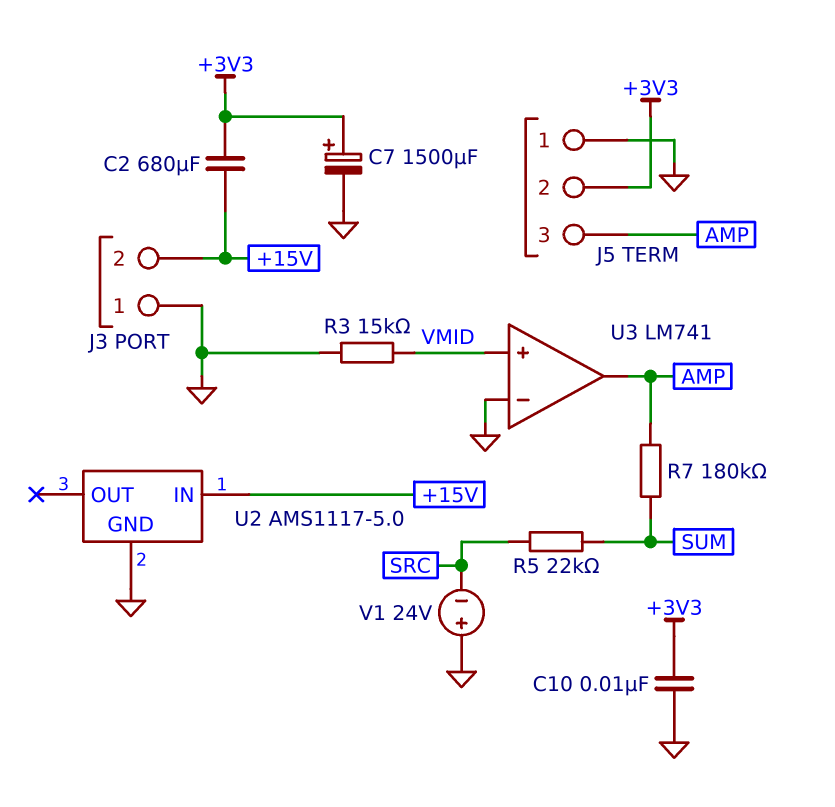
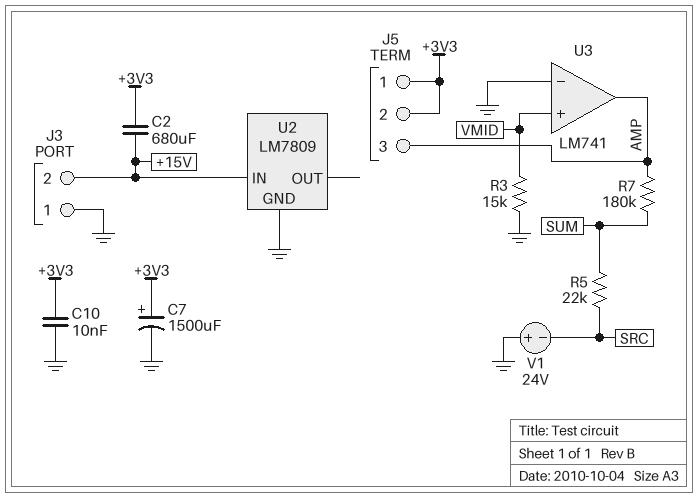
J5 pin 1: GND -> +3V3
U2: AMS1117-5.0 -> LM7809

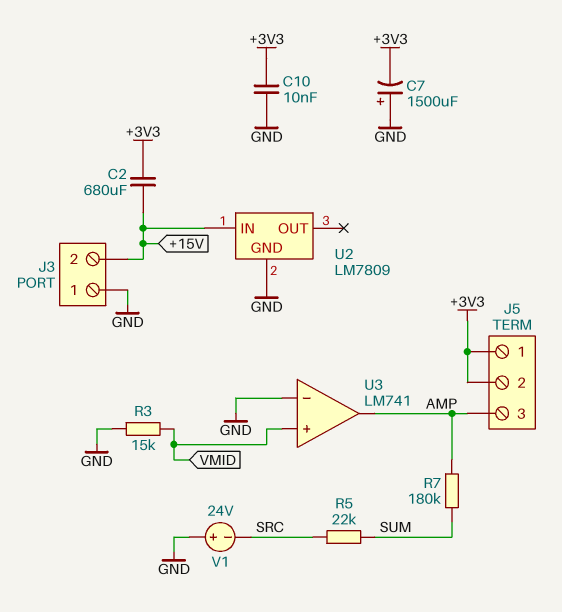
C7: 1500uF (plus +3V3, minus GND) -> 1500uF (plus GND, minus +3V3)

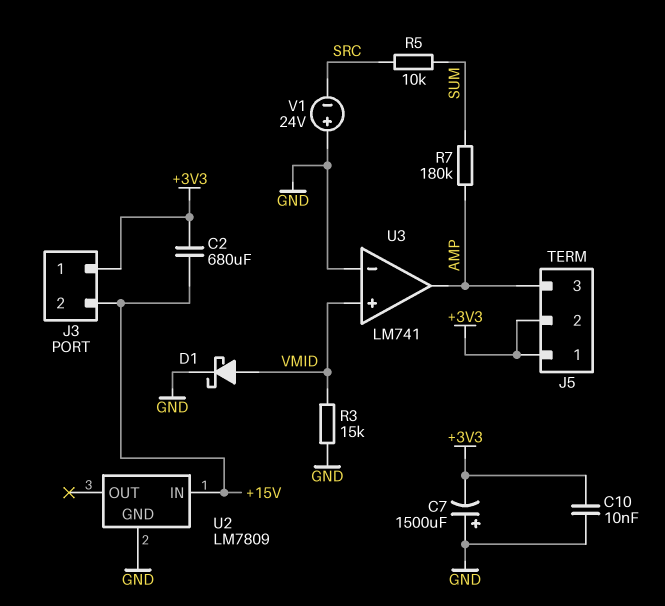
D1: none -> schottky (A VMID, K GND)
J3 pin 1: GND -> +3V3
R5: 22k (SRC, SUM) -> 10k (SRC, SUM)

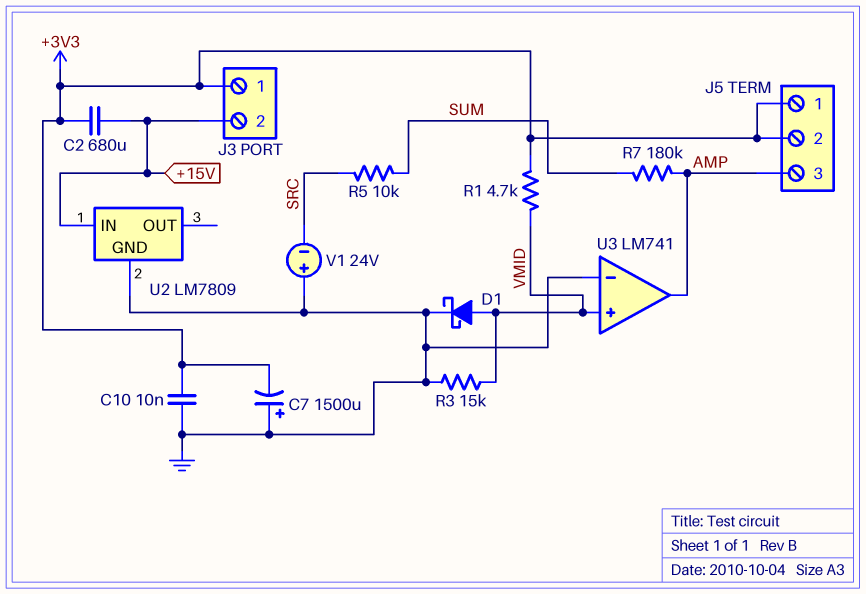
R1: none -> 4.7k (+3V3, VMID)

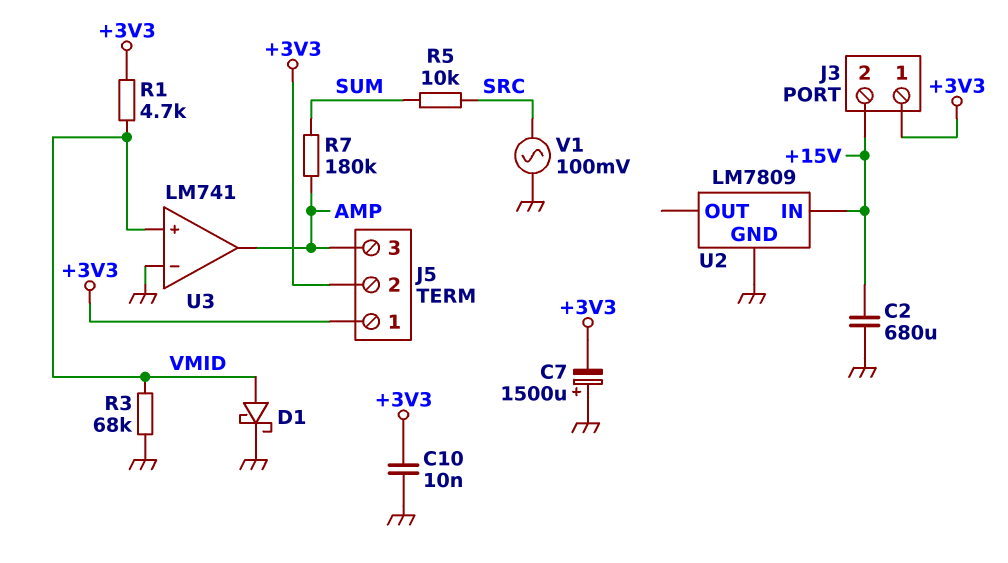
C2: 680uF (+3V3, +15V) -> 680uF (+15V, GND)
R3: 15k (GND, VMID) -> 68k (GND, VMID)
V1: 24V (plus GND, minus SRC) -> AC 100mV (GND, SRC)

